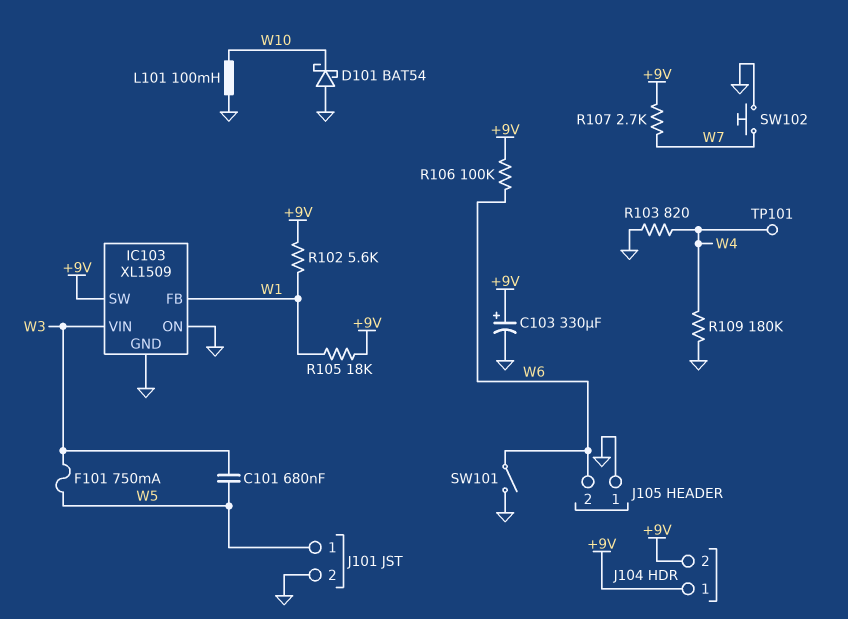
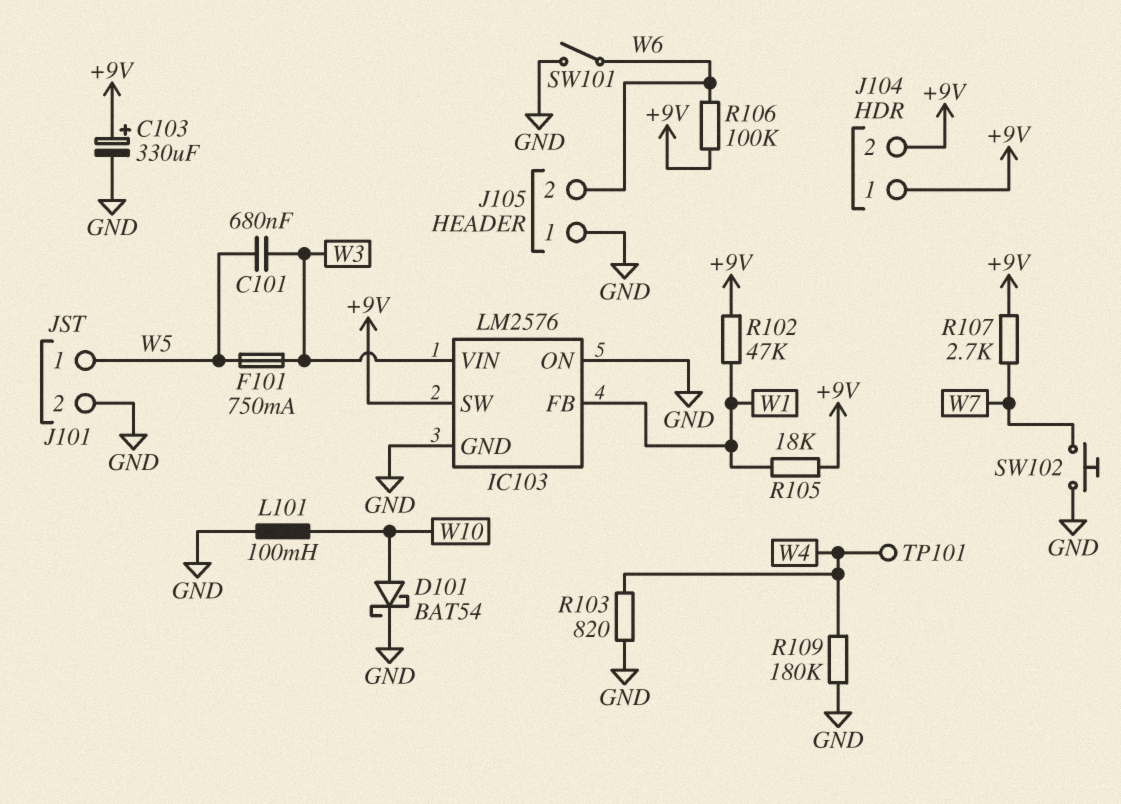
D101: schottky BAT54 (A GND, K W10) -> schottky BAT54 (A W10, K GND)
IC103: XL1509 -> LM2576
R102: 5.6k (+9V, W1) -> 47k (+9V, W1)

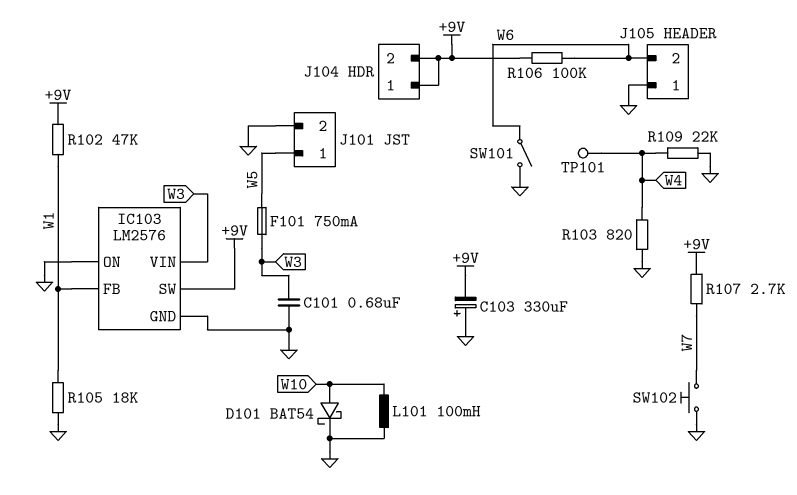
C101: 680nF (W3, W5) -> 680nF (GND, W3)
C103: 330uF (plus +9V, minus GND) -> 330uF (plus GND, minus +9V)
R105: 18k (+9V, W1) -> 18k (GND, W1)
R109: 180k (GND, W4) -> 22k (GND, W4)

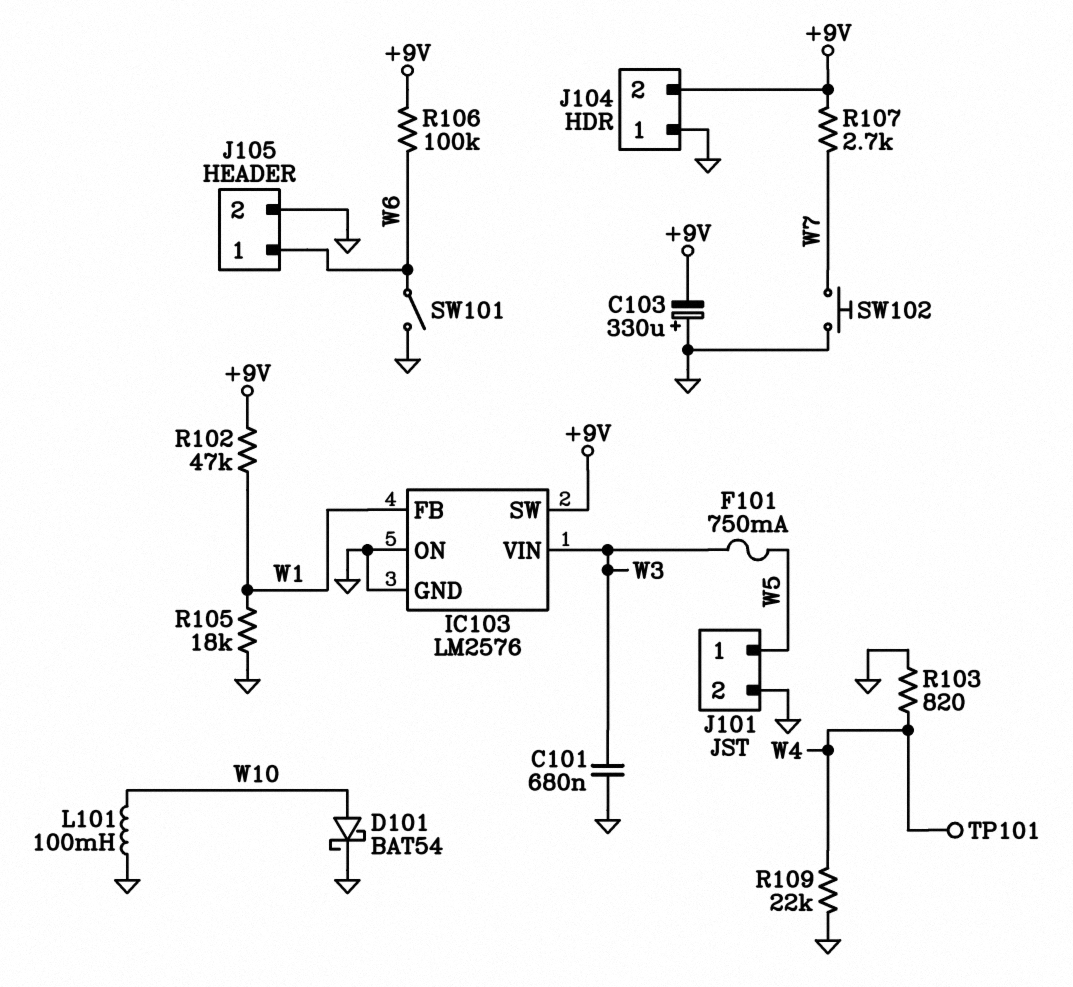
J104 pin 1: +9V -> GND
J105 pin 1: GND -> W6
J105 pin 2: W6 -> GND

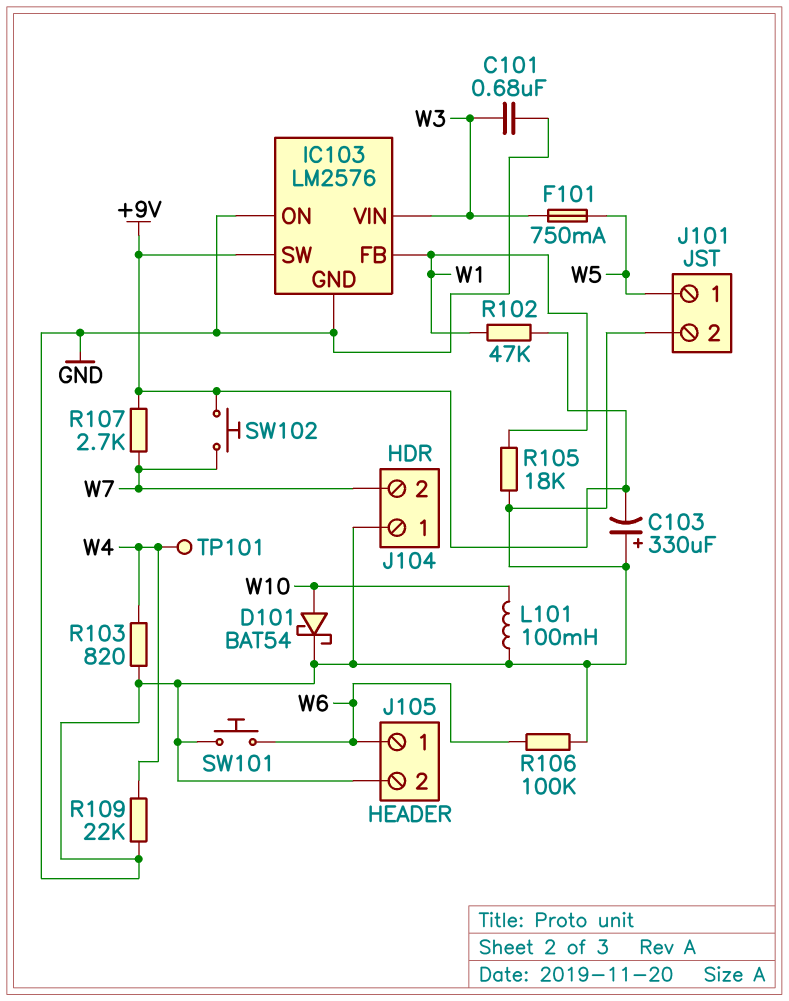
J104 pin 2: +9V -> W7
R106: 100k (+9V, W6) -> 100k (GND, W6)
SW101: switch (GND, W6) -> button (GND, W6)
SW102: button (GND, W7) -> button (+9V, W7)

